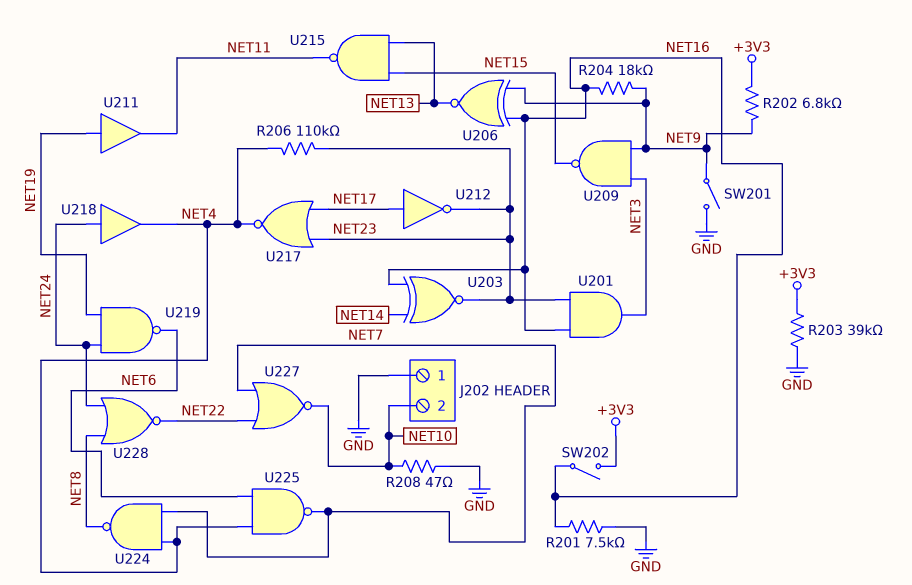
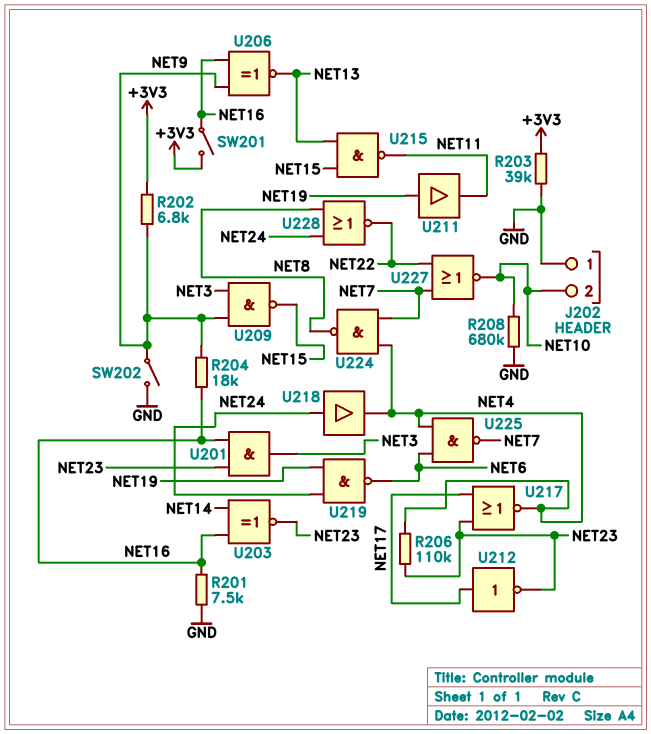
R208: 47 (GND, NET10) -> 680k (GND, NET10)
SW201: switch (GND, NET9) -> switch (+3V3, NET16)
SW202: switch (+3V3, NET16) -> switch (GND, NET9)

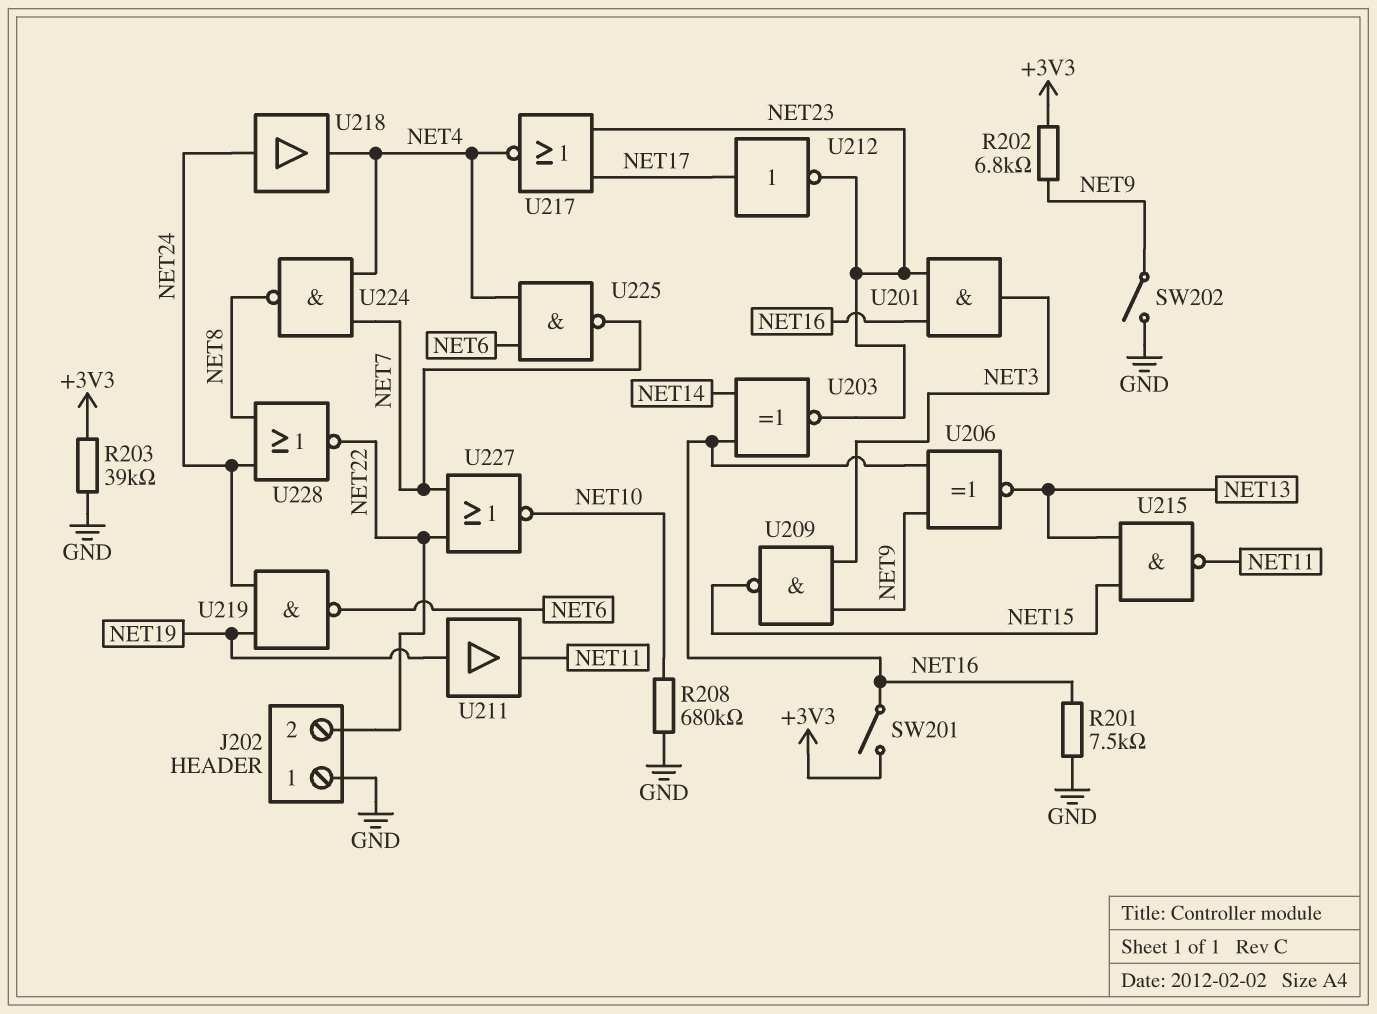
J202 pin 2: NET10 -> NET22
R204: 18k (NET9, NET16) -> none
R206: 110k (NET4, NET23) -> none

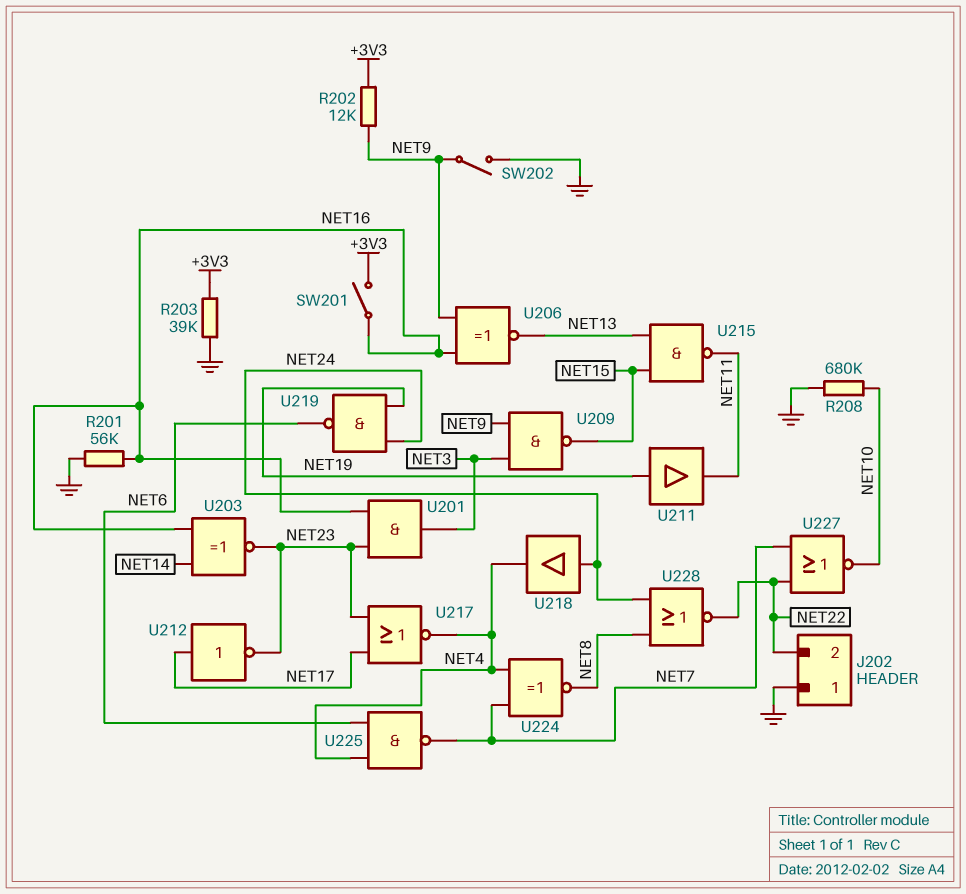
R201: 7.5k (GND, NET16) -> 56k (GND, NET16)
R202: 6.8k (+3V3, NET9) -> 12k (+3V3, NET9)
U224: NAND (in NET4, in NET7, out NET8) -> XNOR (in NET4, in NET7, out NET8)

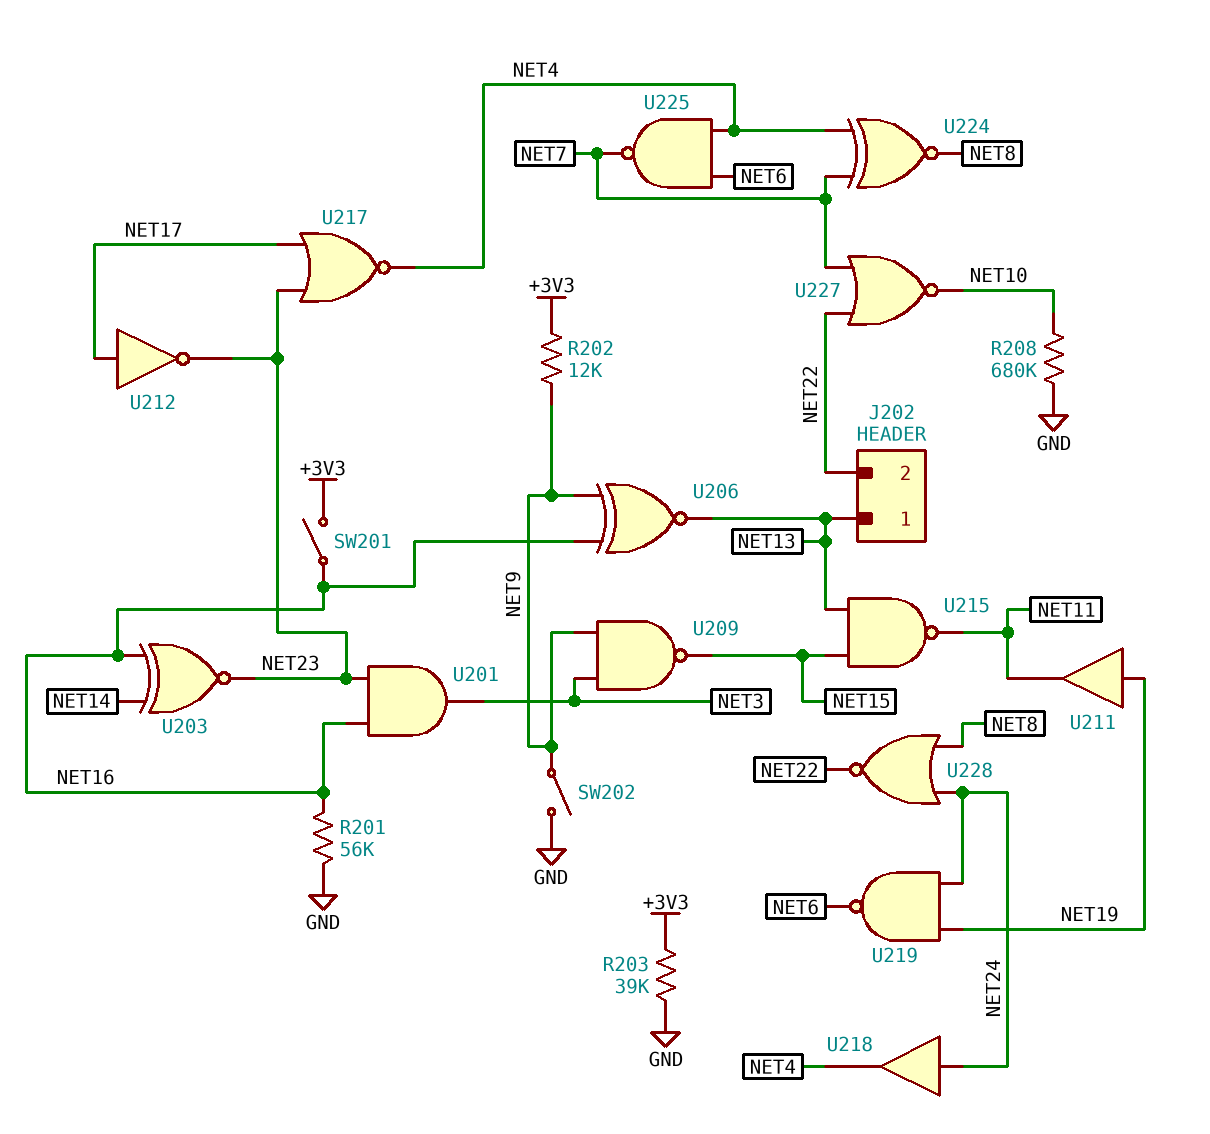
J202 pin 1: GND -> NET13

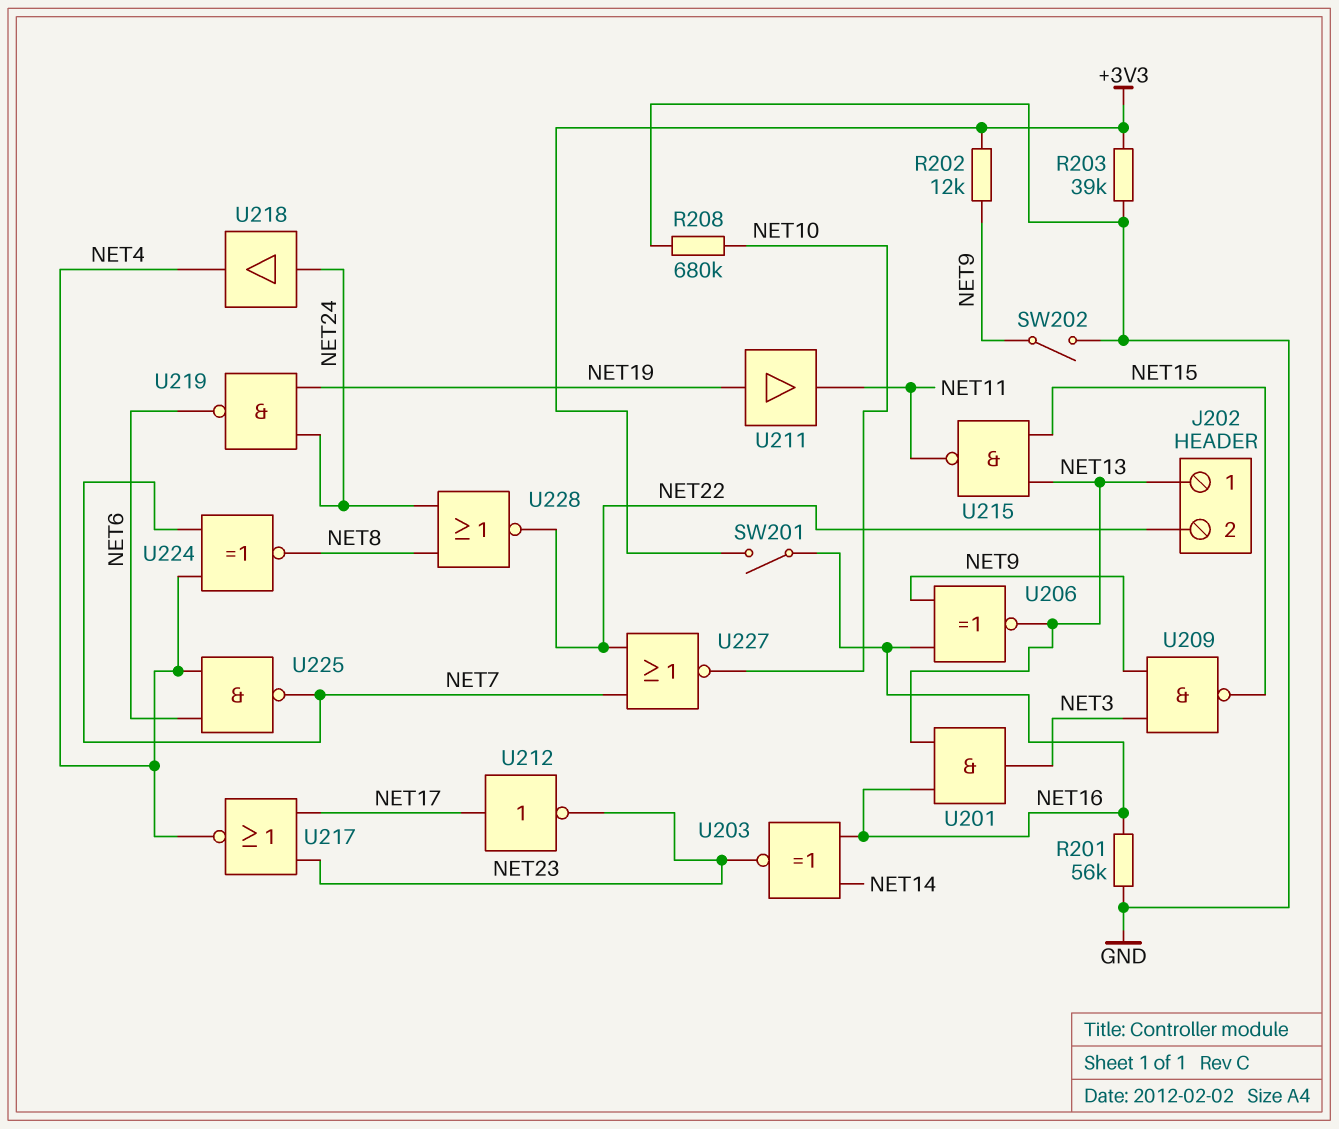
U201: AND (in NET16, in NET23, out NET3) -> AND (in NET13, in NET16, out NET3)

